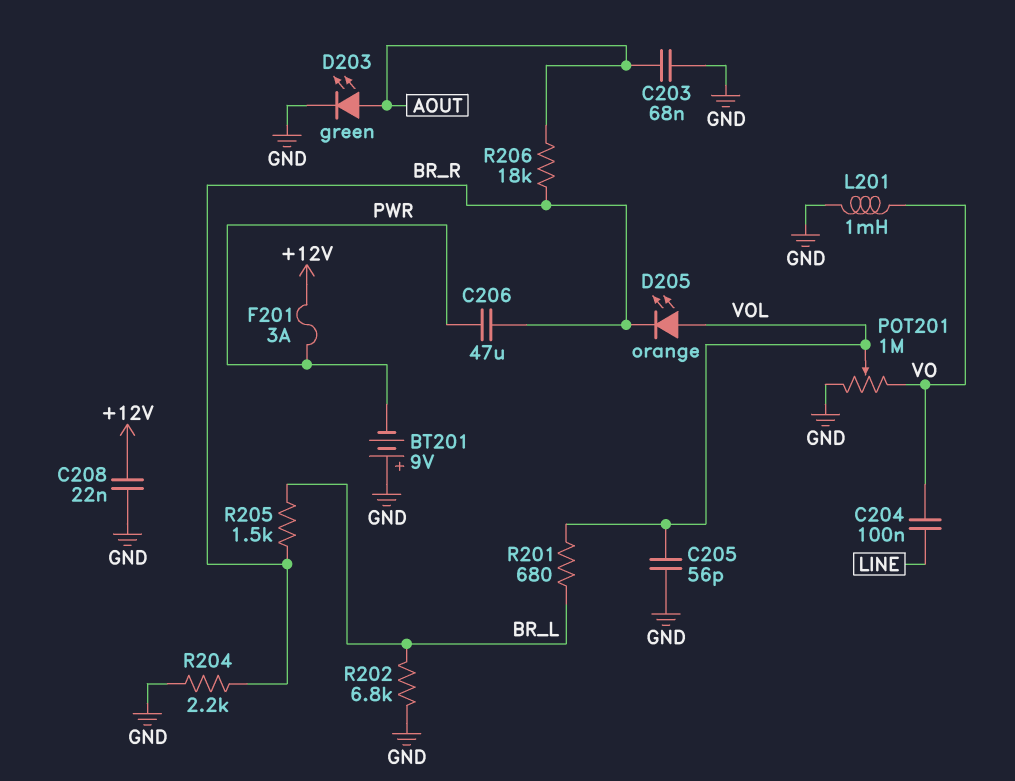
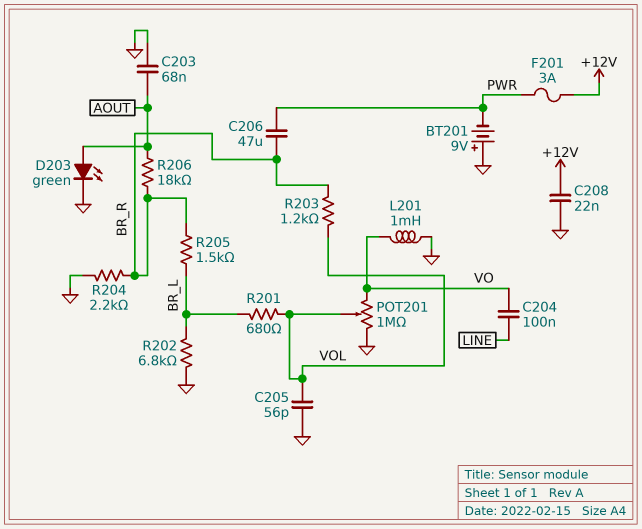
D205: LED orange (A VOL, K BR_R) -> none
R203: none -> 1.2k (BR_R, VOL)

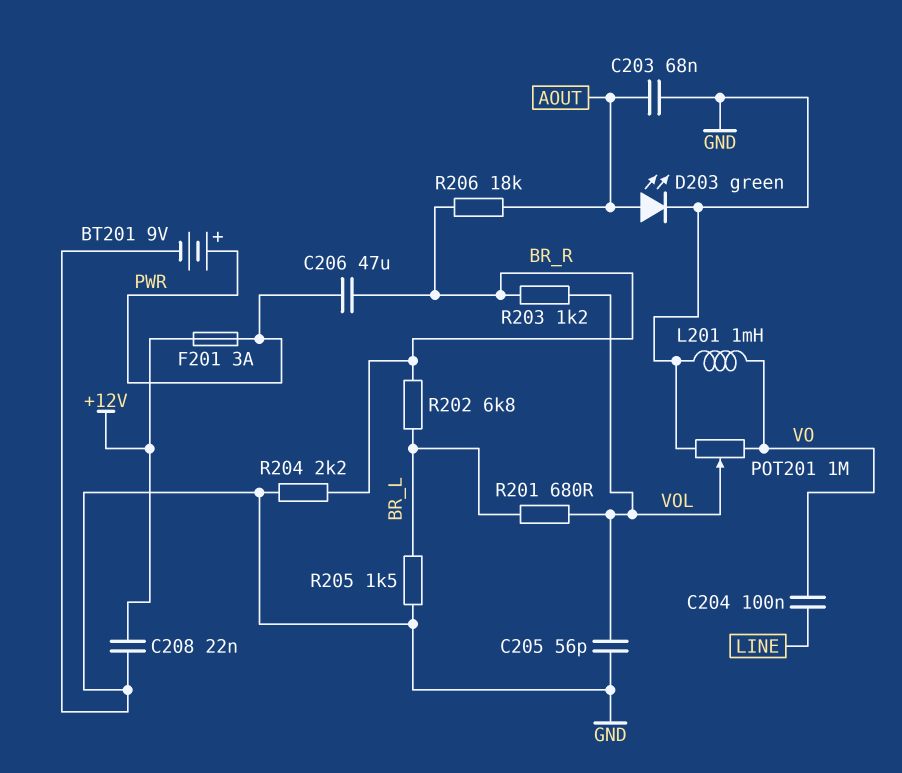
BT201: 9V (plus GND, minus PWR) -> 9V (plus PWR, minus GND)
R202: 6.8k (BR_L, GND) -> 6.8k (BR_L, BR_R)
R205: 1.5k (BR_L, BR_R) -> 1.5k (BR_L, GND)

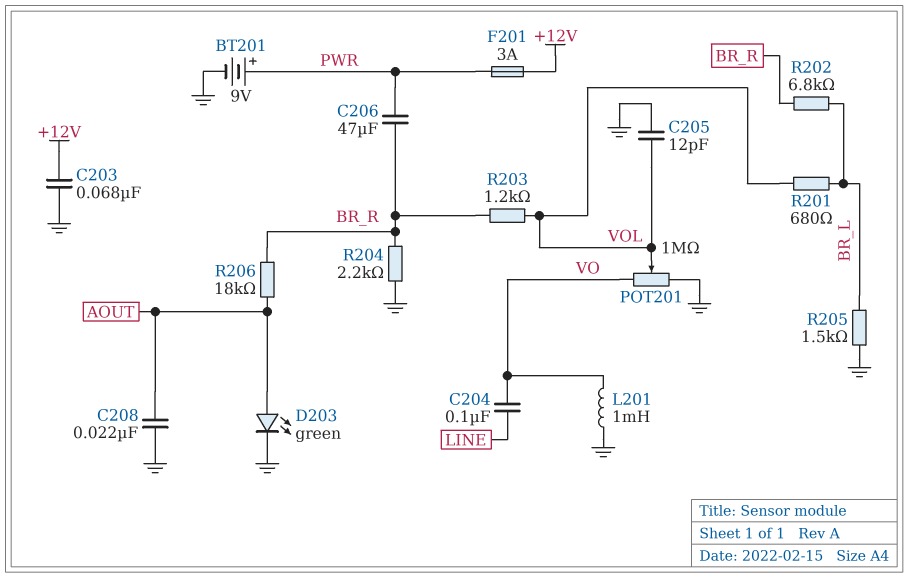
C203: 68nF (AOUT, GND) -> 68nF (+12V, GND)
C205: 56pF (GND, VOL) -> 12pF (GND, VOL)
C208: 22nF (+12V, GND) -> 22nF (AOUT, GND)

